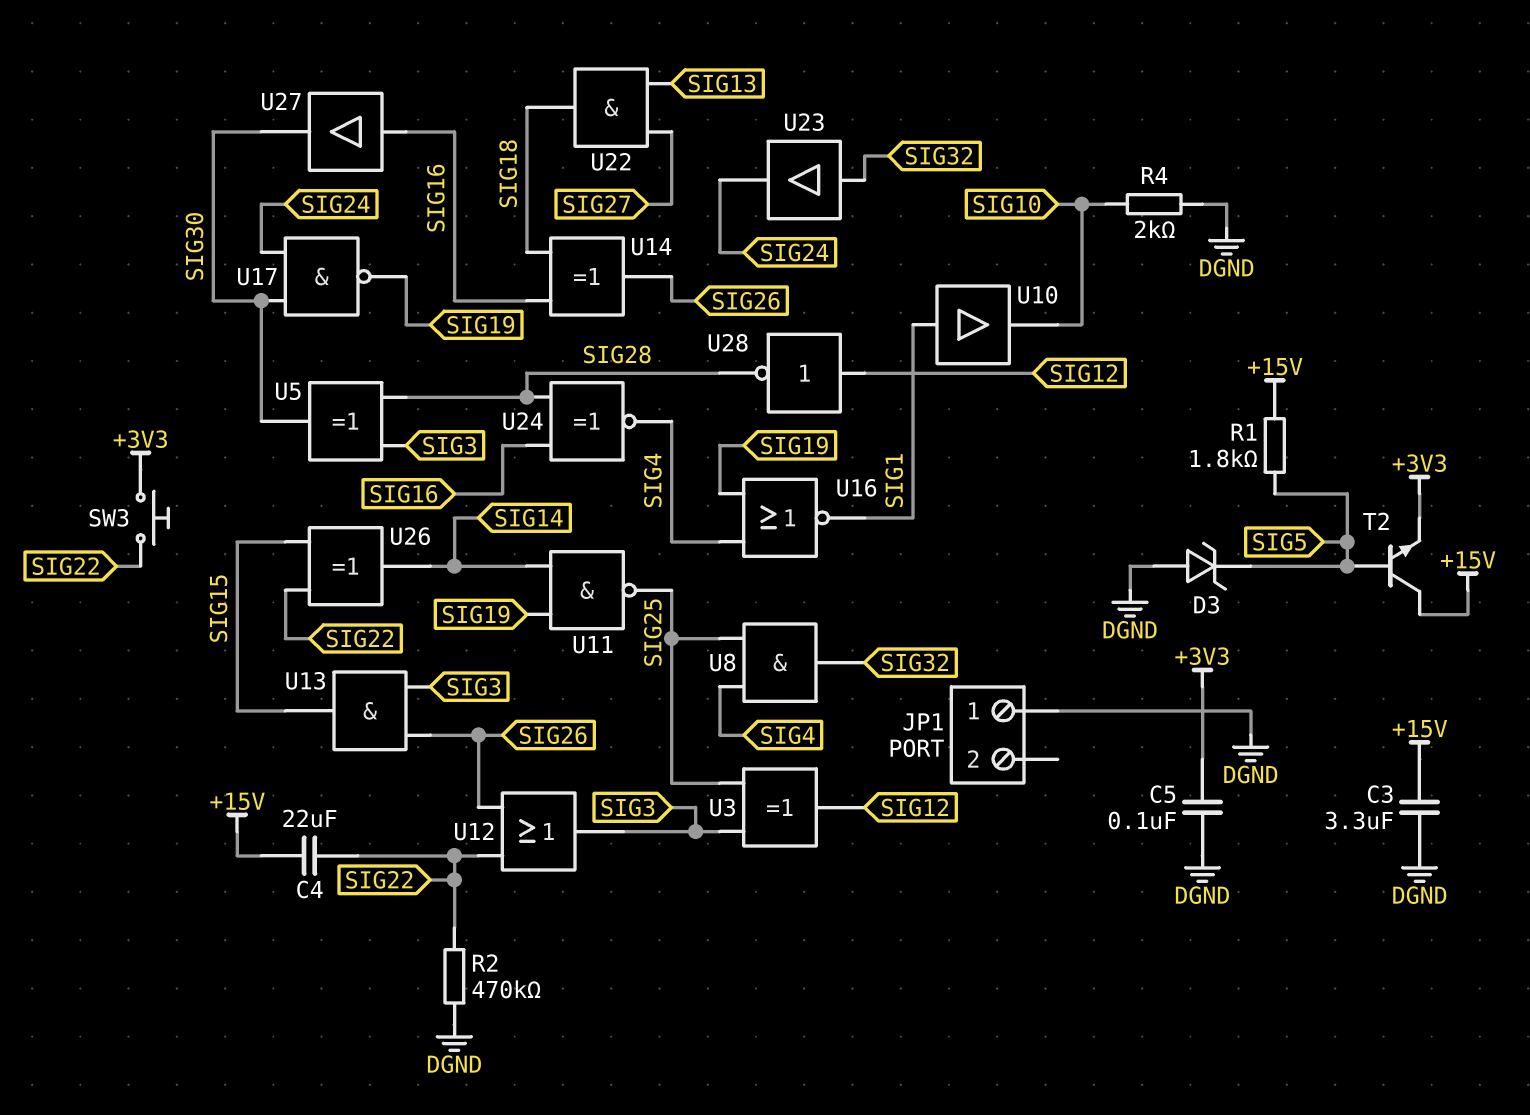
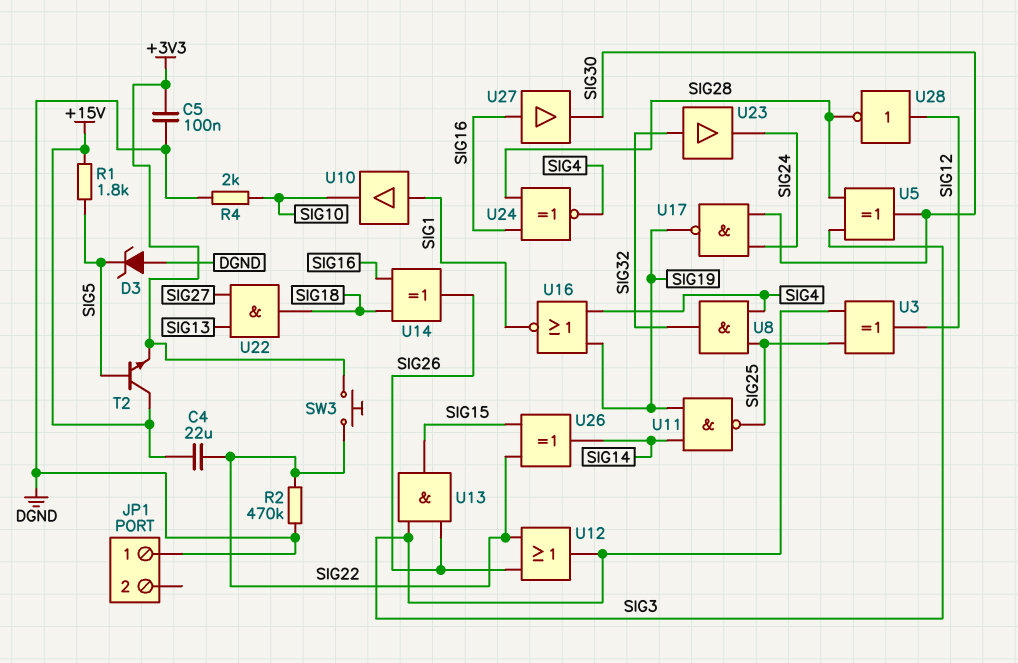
C3: 3.3uF (+15V, DGND) -> none

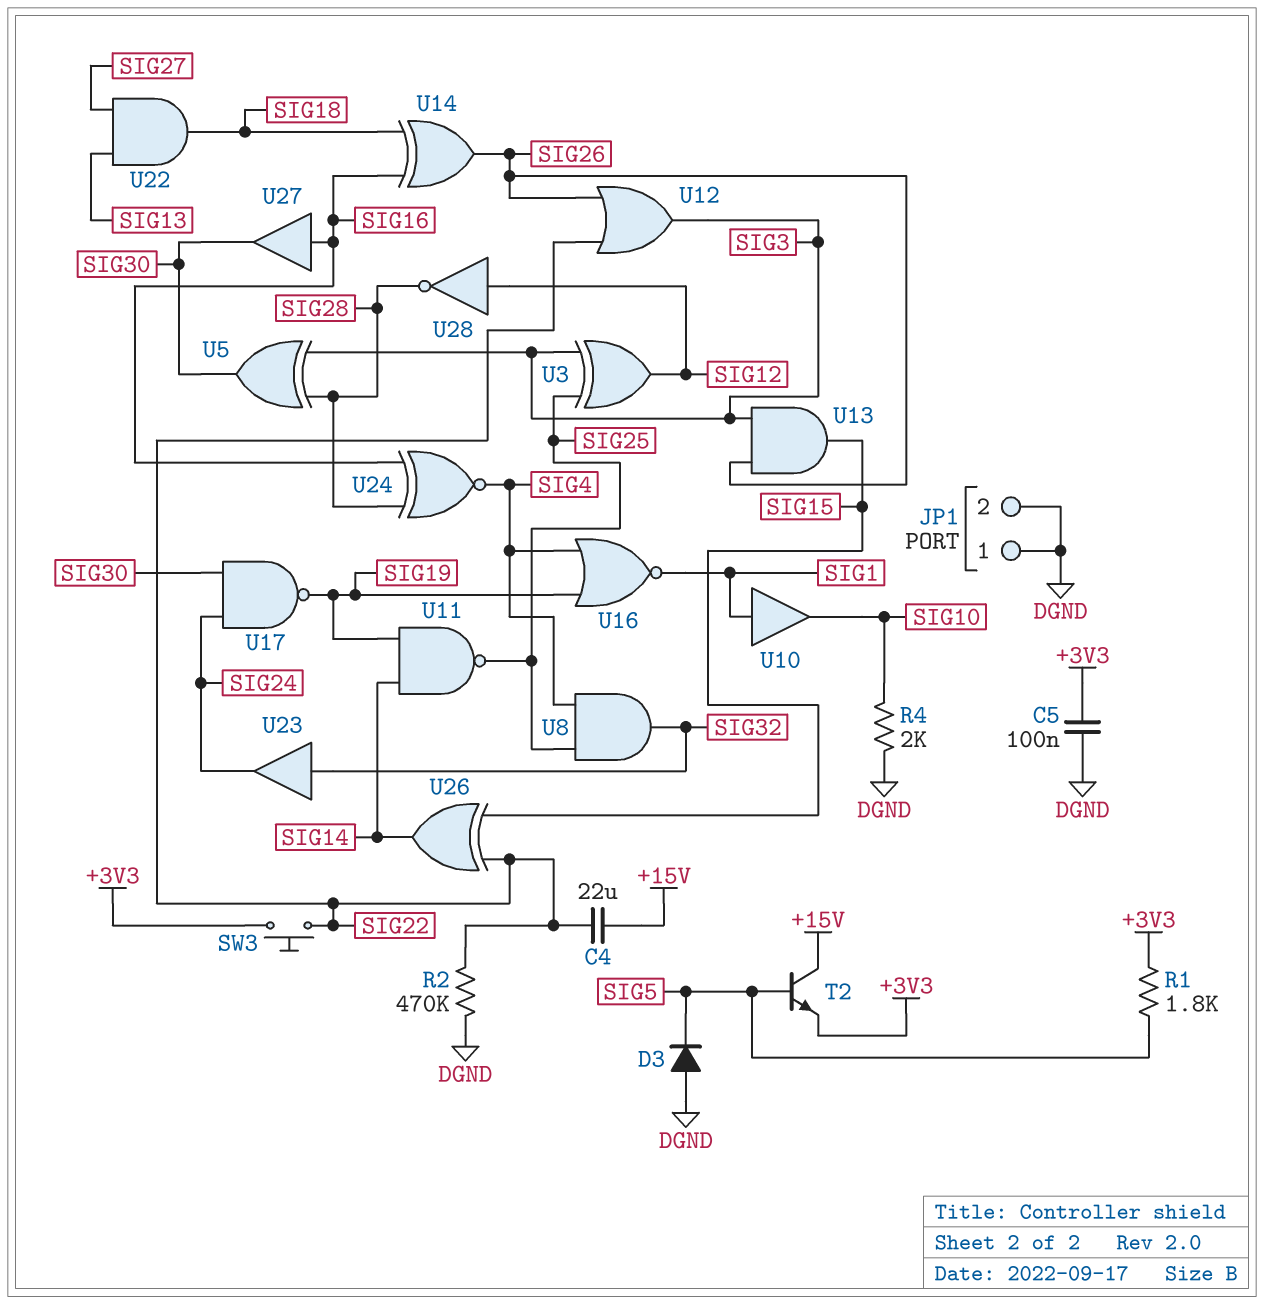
D3: zener (A DGND, K SIG5) -> diode (A DGND, K SIG5)
JP1 pin 2: none -> DGND
R1: 1.8k (+15V, SIG5) -> 1.8k (+3V3, SIG5)

